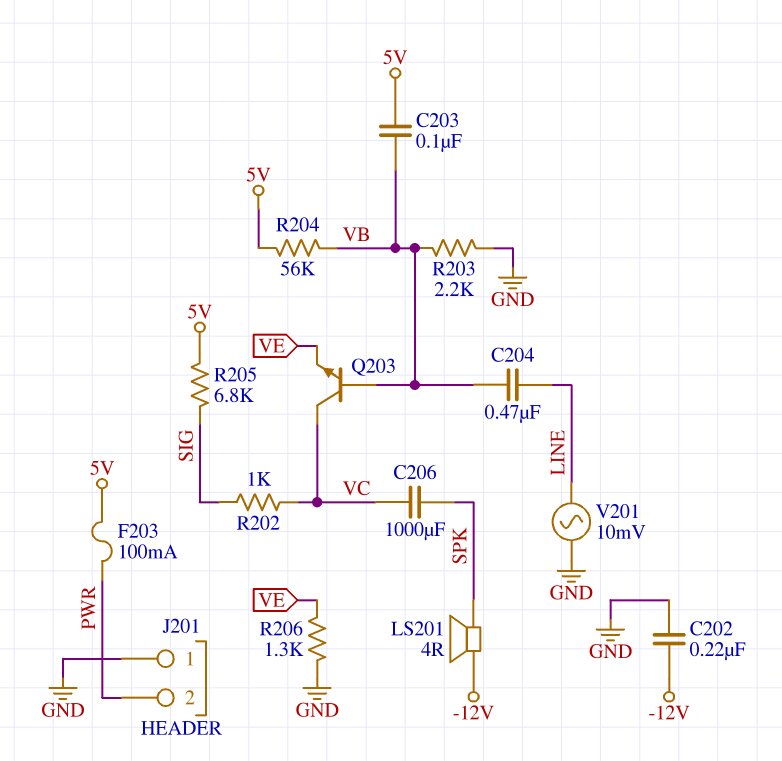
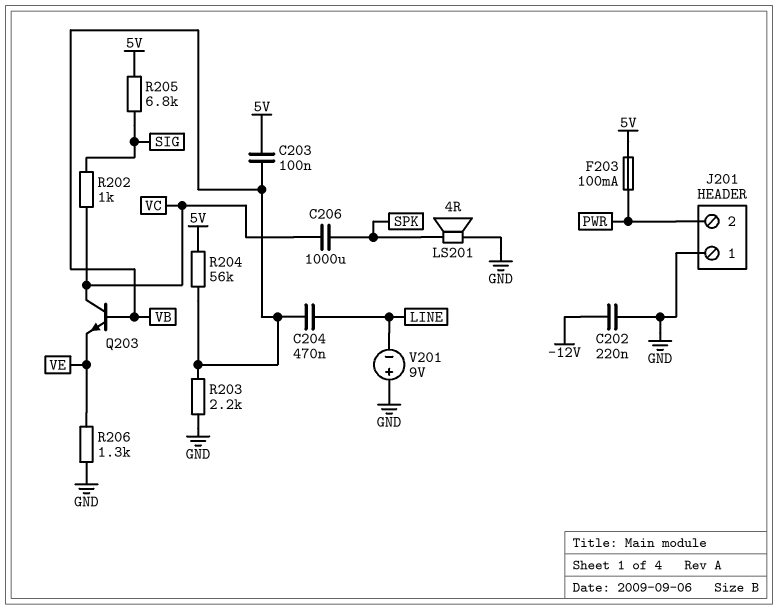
LS201: speaker 4R (-12V, SPK) -> speaker 4R (GND, SPK)
V201: AC 10mV (GND, LINE) -> 9V (plus GND, minus LINE)

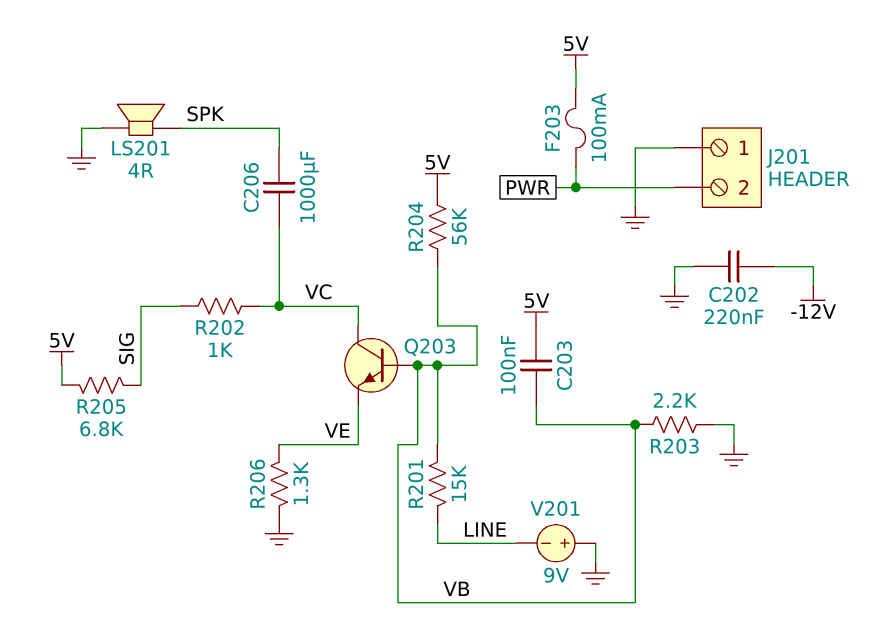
C204: 470nF (LINE, VB) -> none
R201: none -> 15k (LINE, VB)

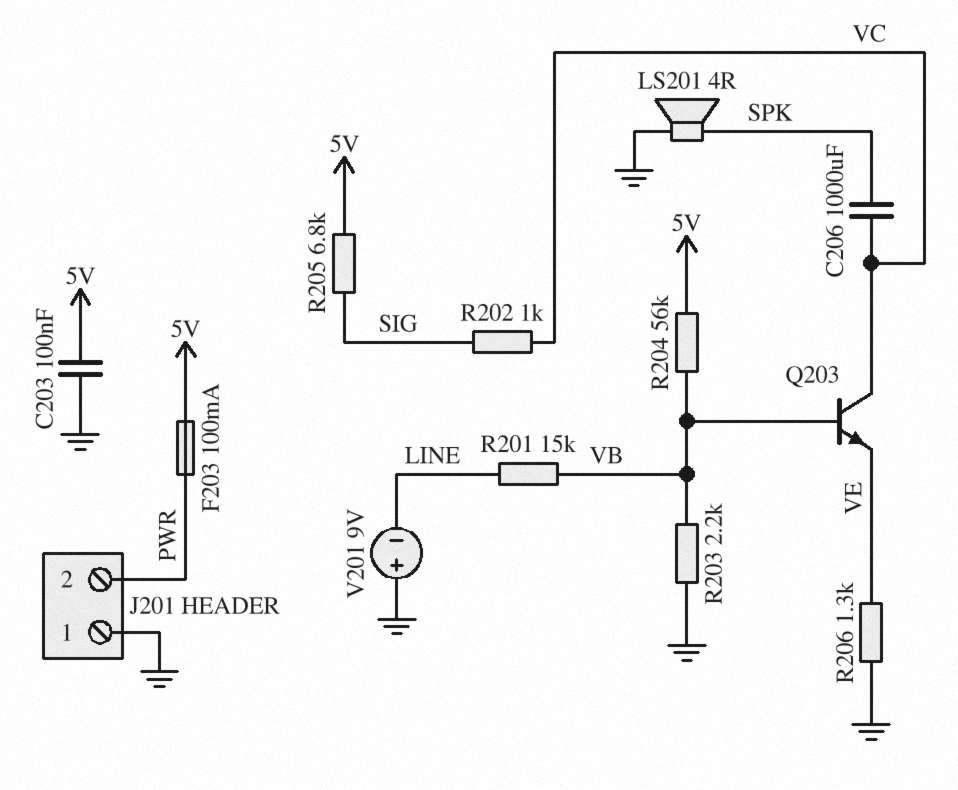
C202: 220nF (-12V, GND) -> none
C203: 100nF (5V, VB) -> 100nF (5V, GND)

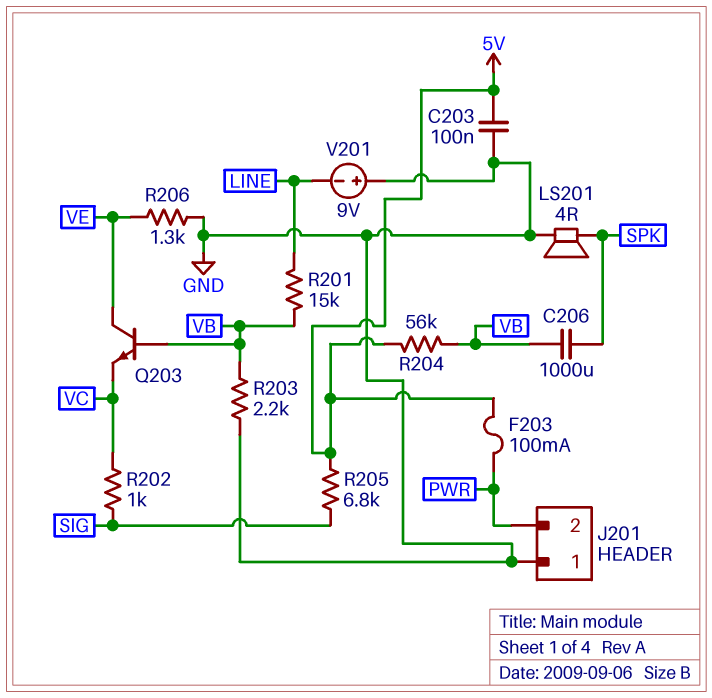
C206: 1000uF (SPK, VC) -> 1000uF (SPK, VB)
Q203: NPN (B VB, C VC, E VE) -> NPN (B VB, C VE, E VC)

